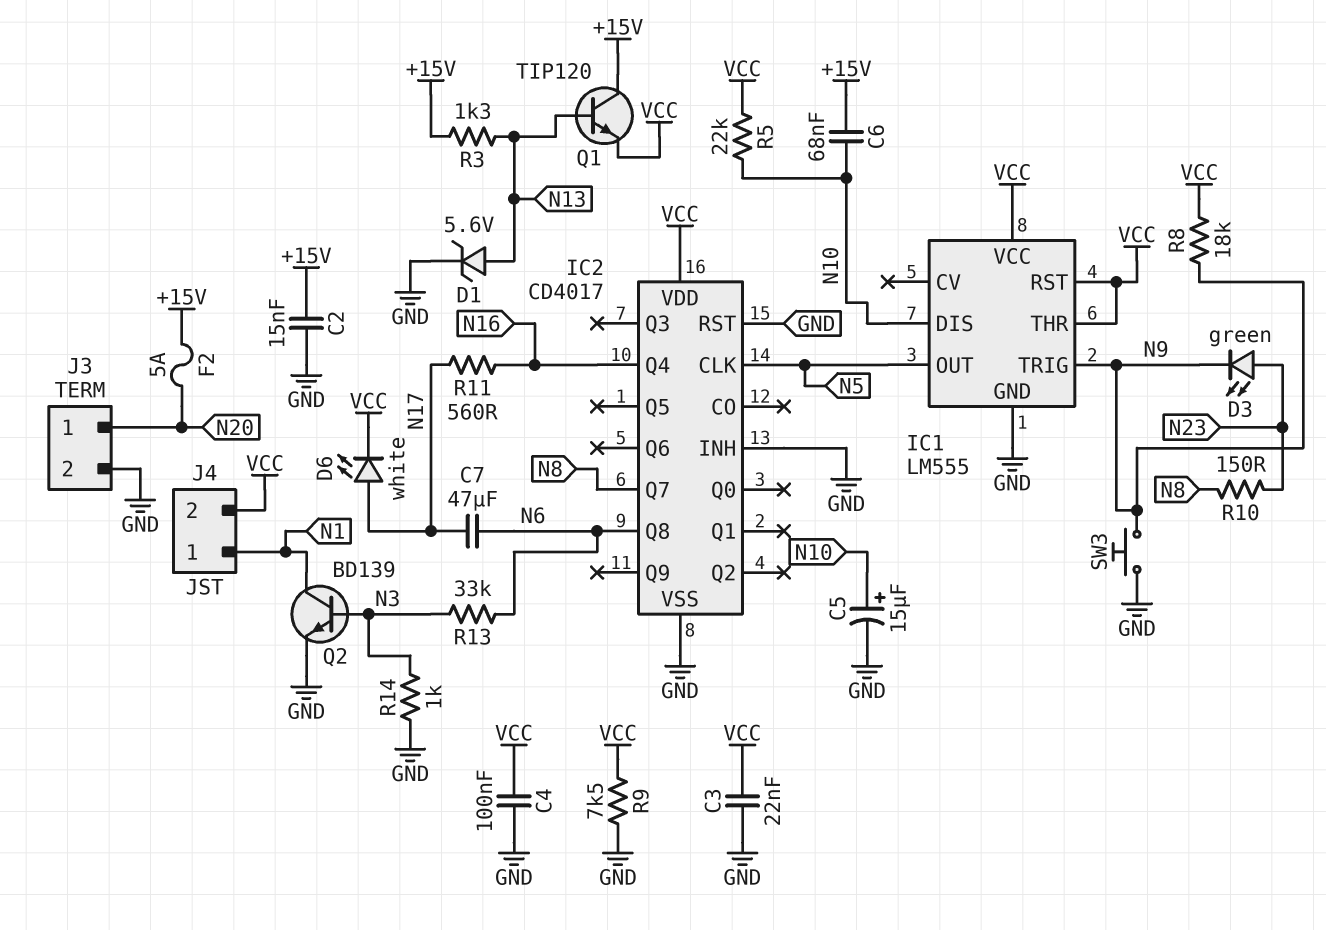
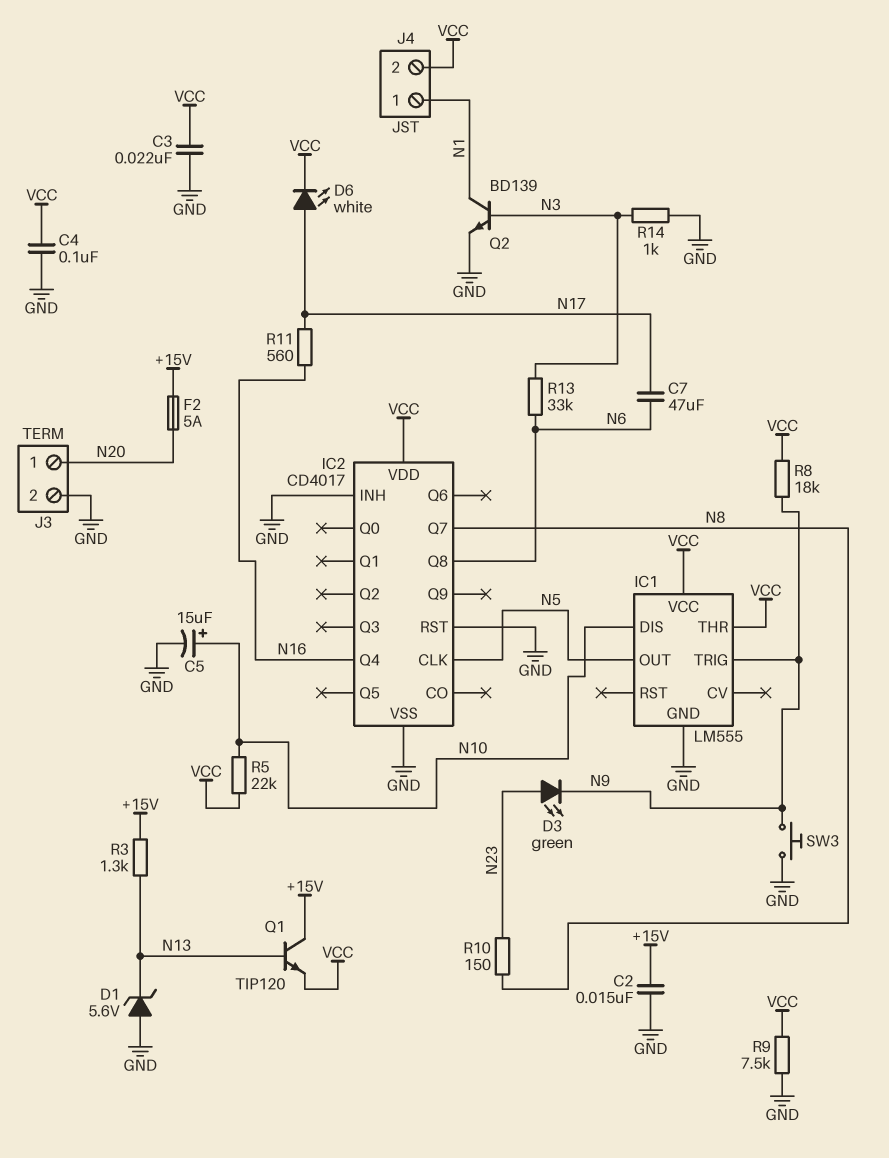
C6: 68nF (+15V, N10) -> none
D1: zener 5.6V (A N13, K GND) -> zener 5.6V (A GND, K N13)
IC1 pin RST: VCC -> none

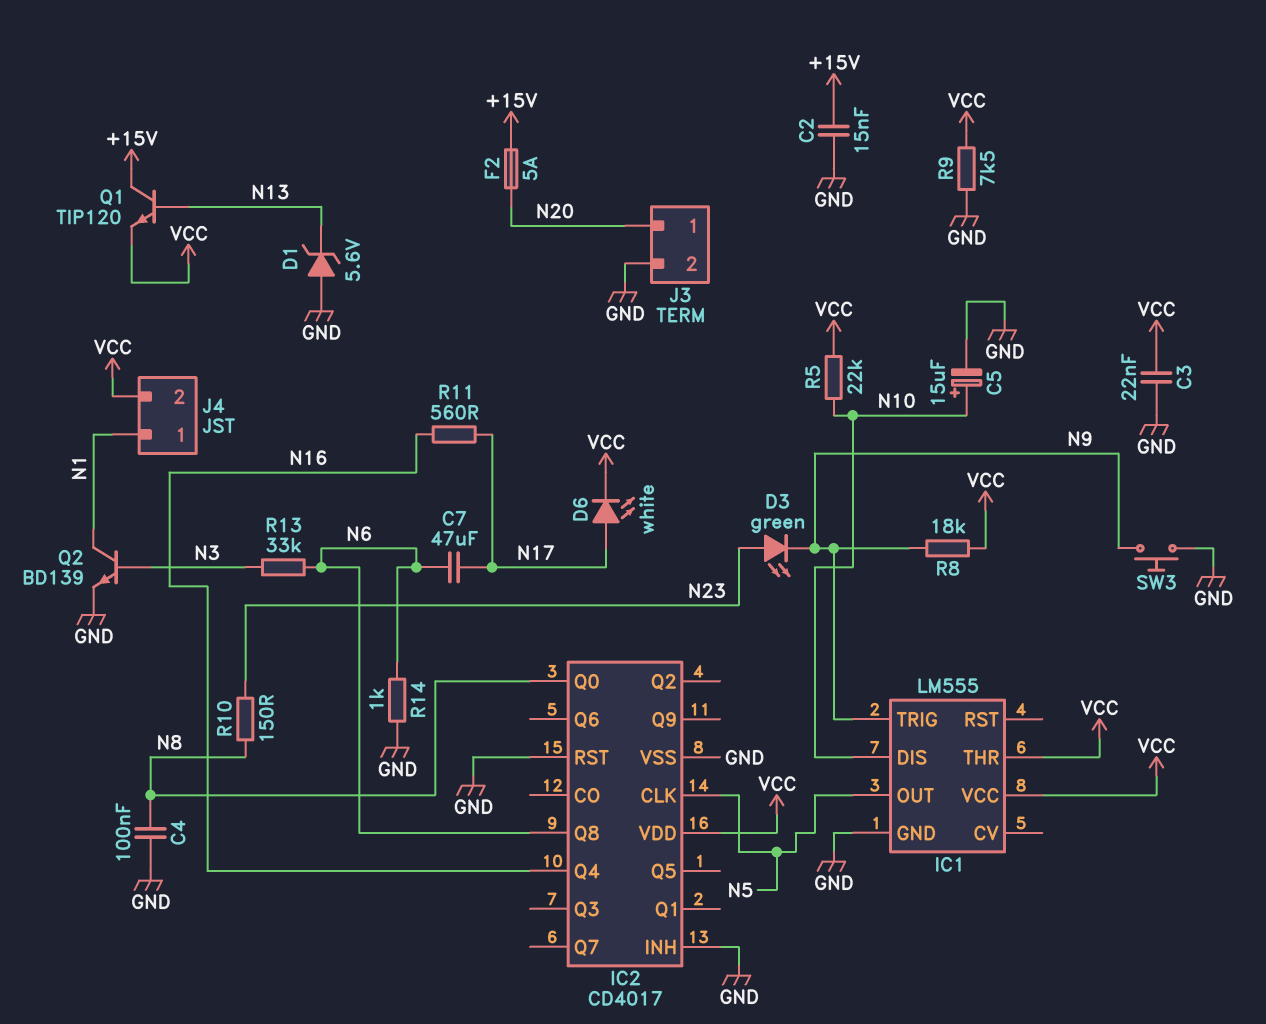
C4: 100nF (GND, VCC) -> 100nF (GND, N8)
IC2 pin Q0: none -> N8
IC2 pin Q7: N8 -> none
R3: 1.3k (+15V, N13) -> none
R14: 1k (GND, N3) -> 1k (GND, N6)

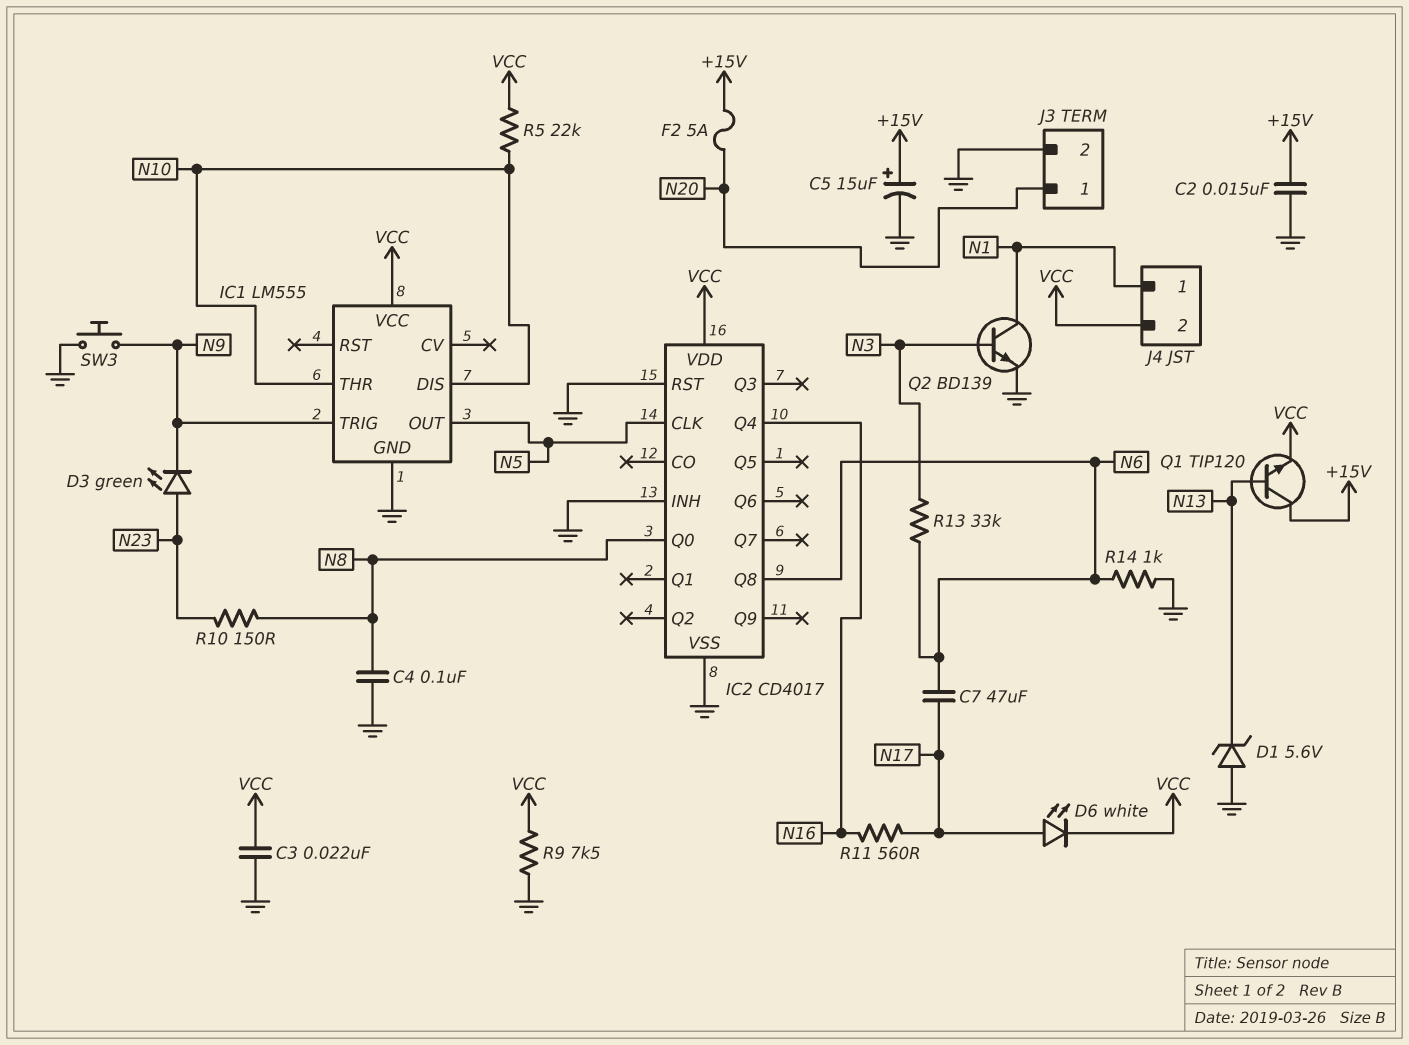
C5: 15uF (plus N10, minus GND) -> 15uF (plus +15V, minus GND)
IC1 pin THR: VCC -> N10
R8: 18k (N9, VCC) -> none

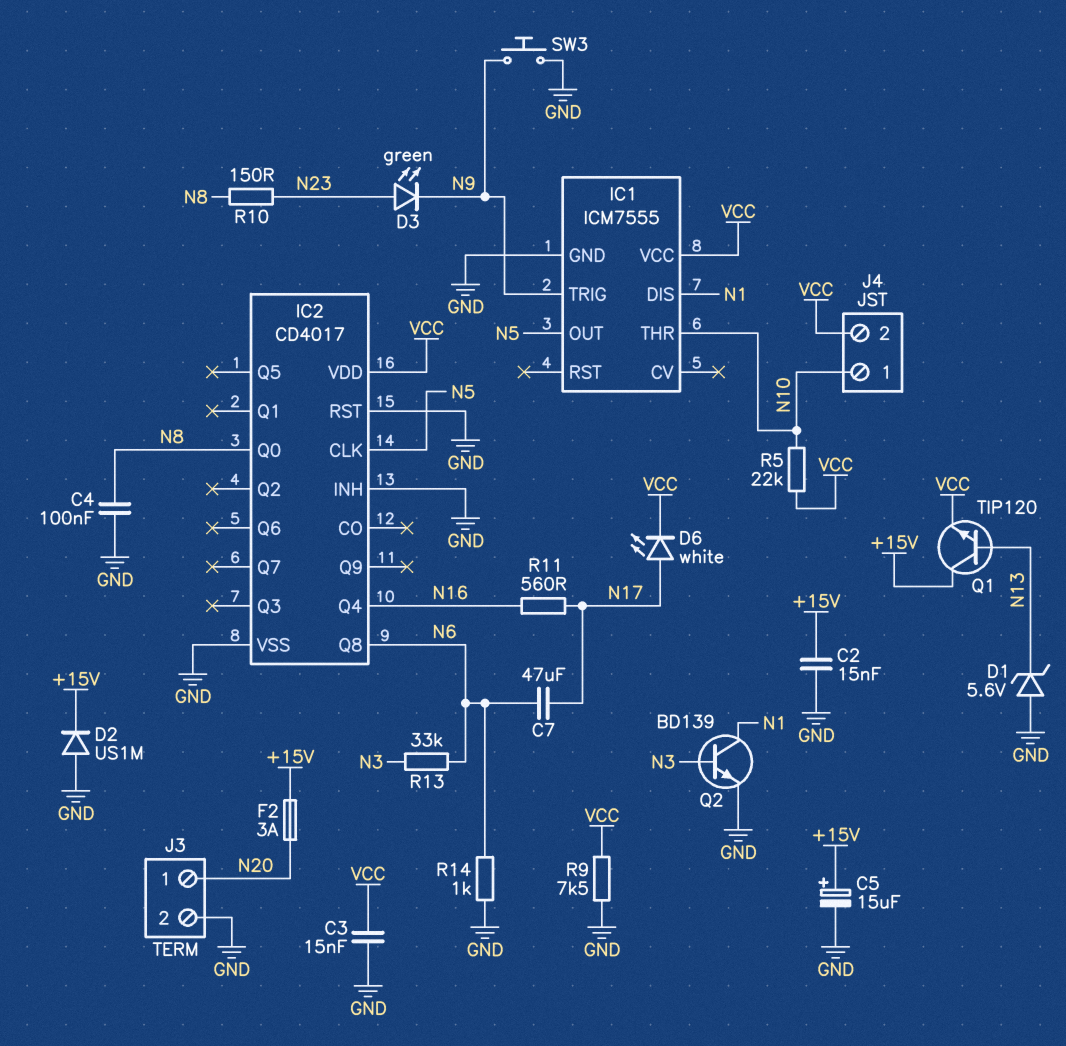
C3: 22nF (GND, VCC) -> 15nF (GND, VCC)
D2: none -> diode US1M (A GND, K +15V)
F2: 5A (+15V, N20) -> 3A (+15V, N20)
IC1: LM555 -> ICM7555
IC1 pin DIS: N10 -> N1
J4 pin 1: N1 -> N10

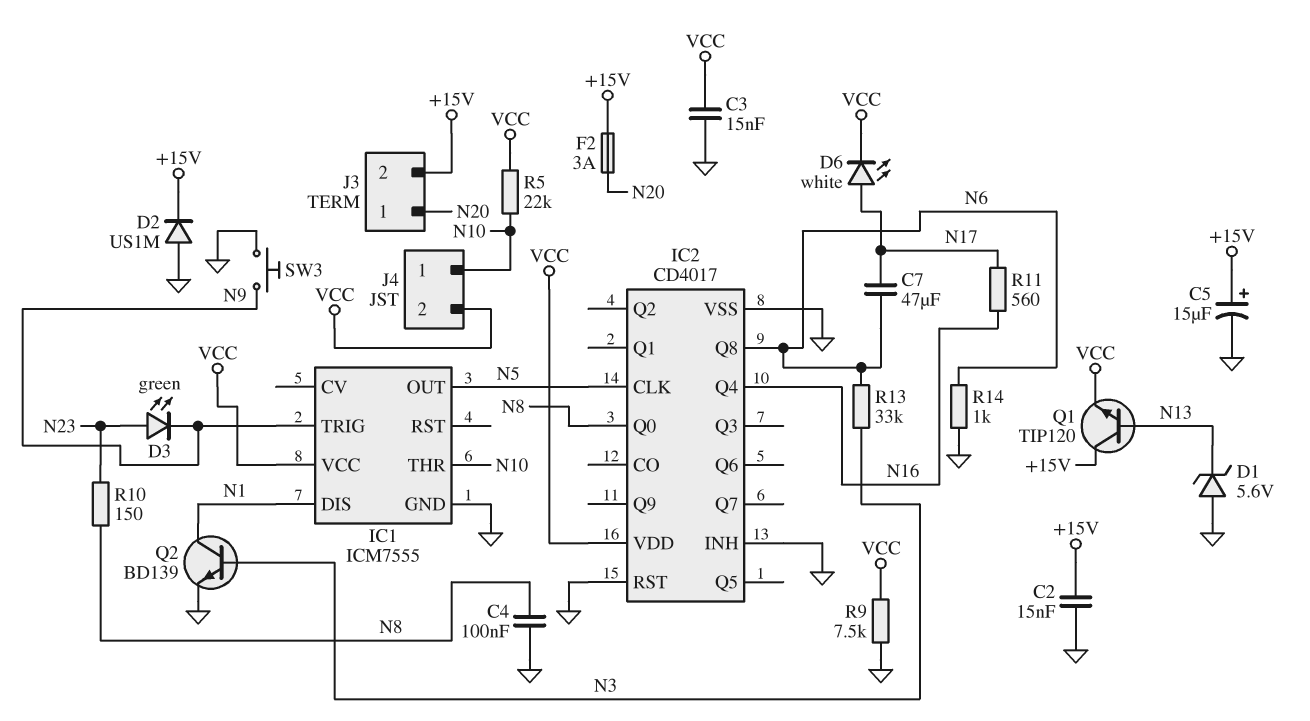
J3 pin 2: GND -> +15V

